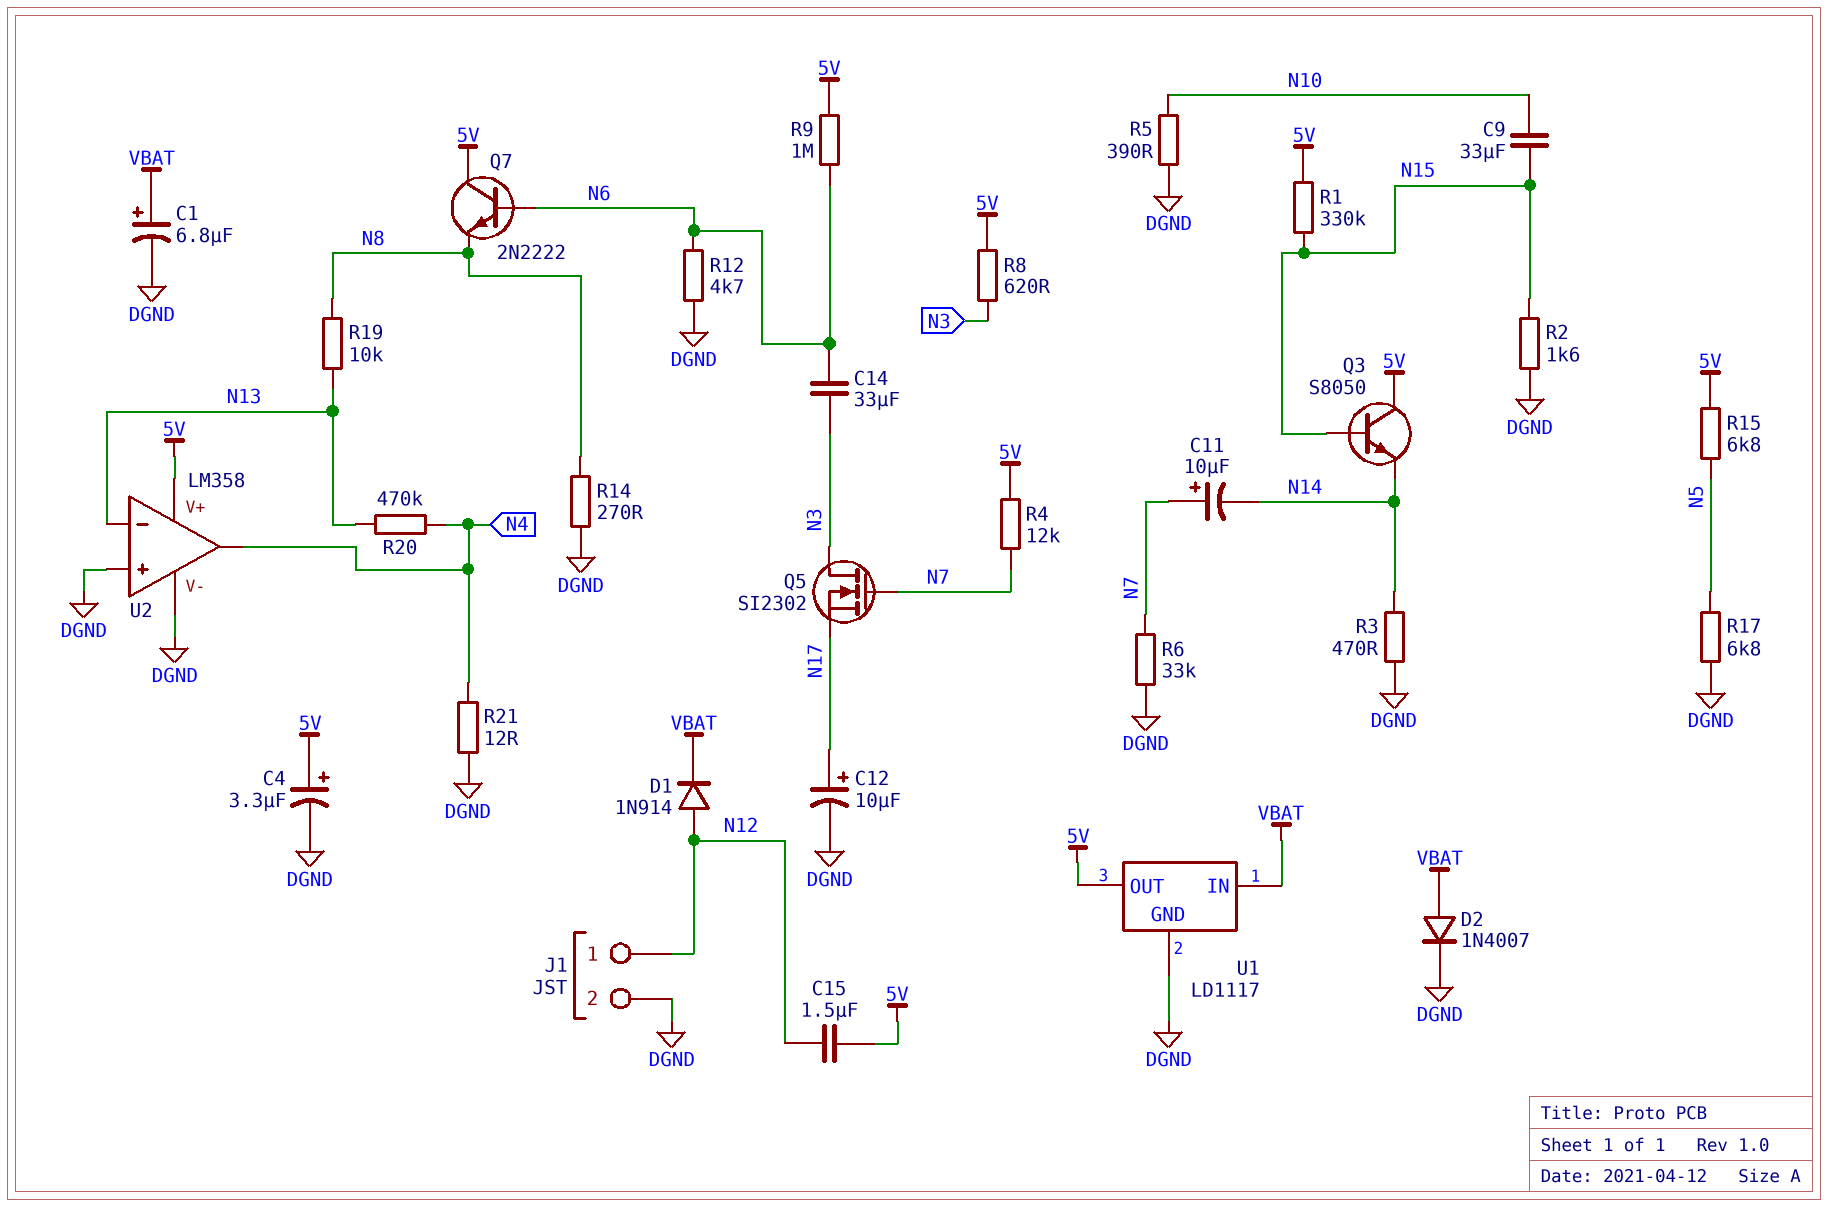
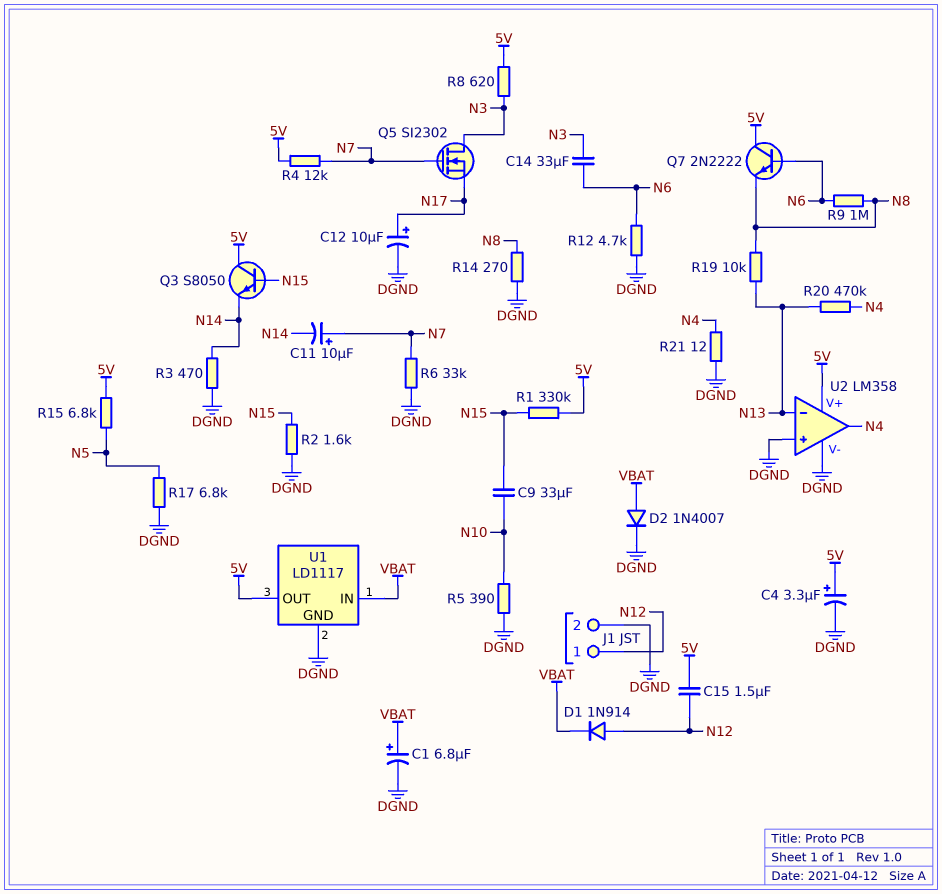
R9: 1M (5V, N6) -> 1M (N6, N8)

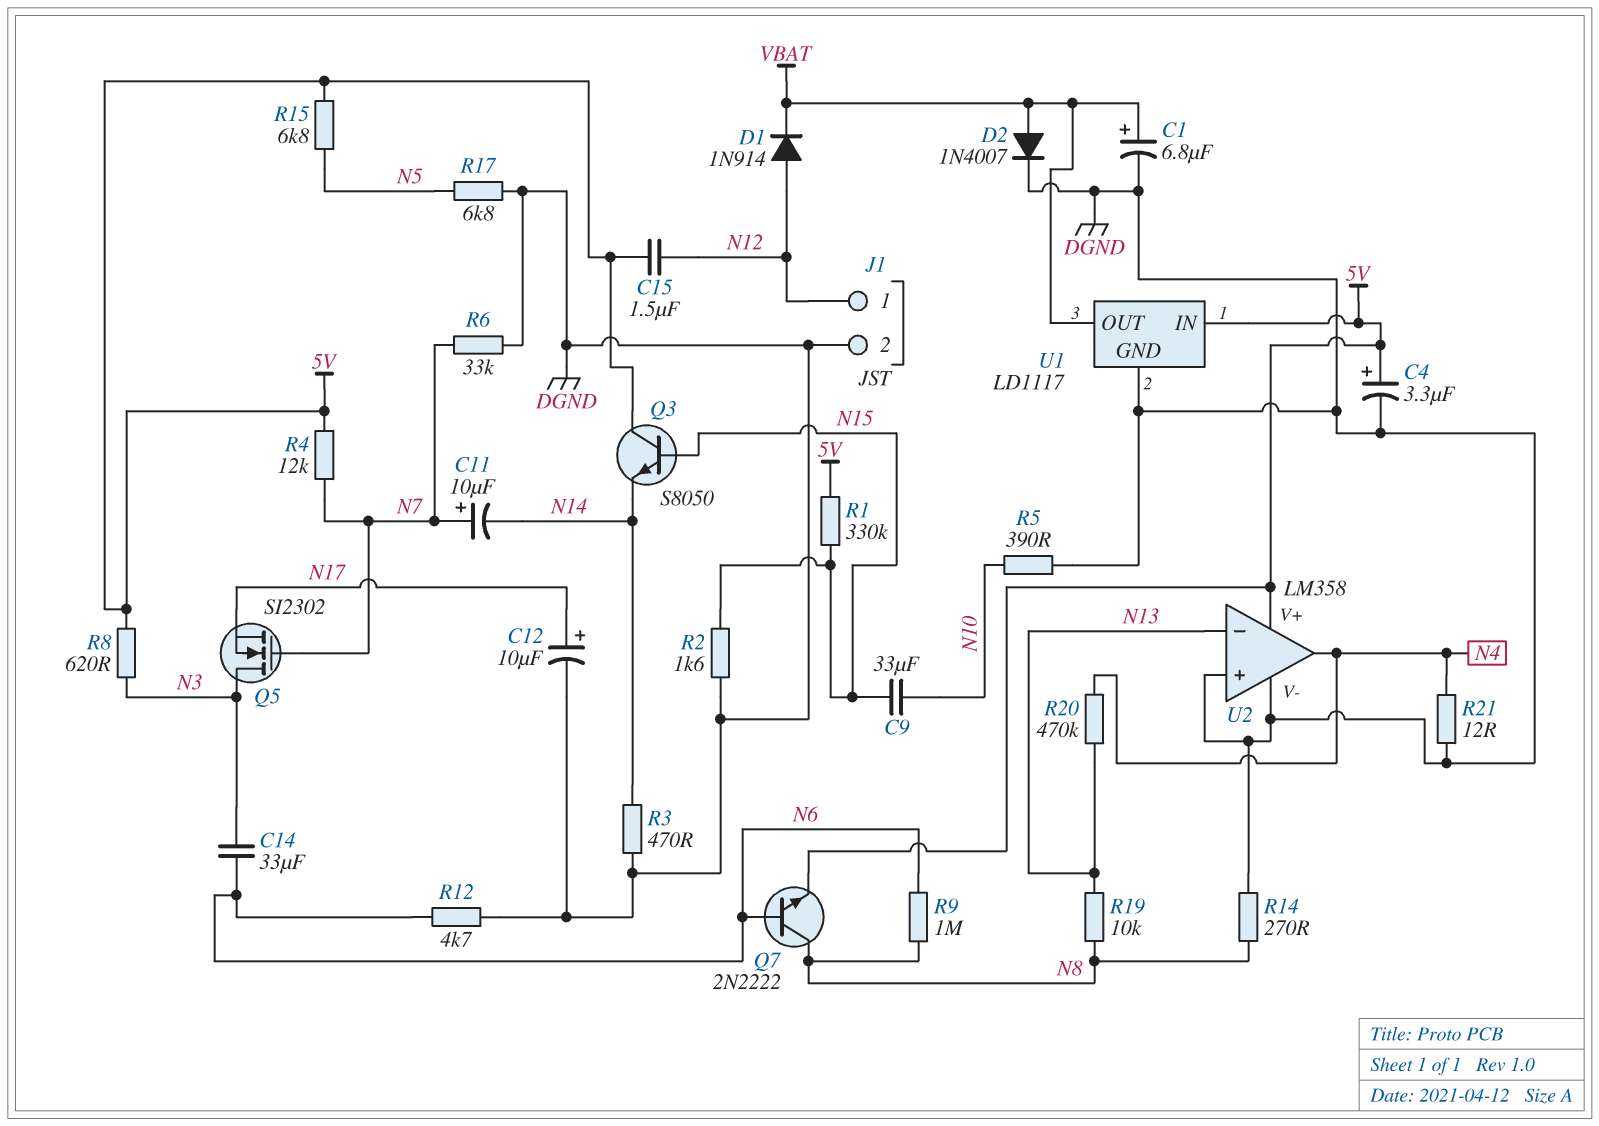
Q7: NPN 2N2222 (B N6, C 5V, E N8) -> NPN 2N2222 (B N6, C N8, E 5V)
U1 pin IN: VBAT -> 5V
U1 pin OUT: 5V -> VBAT

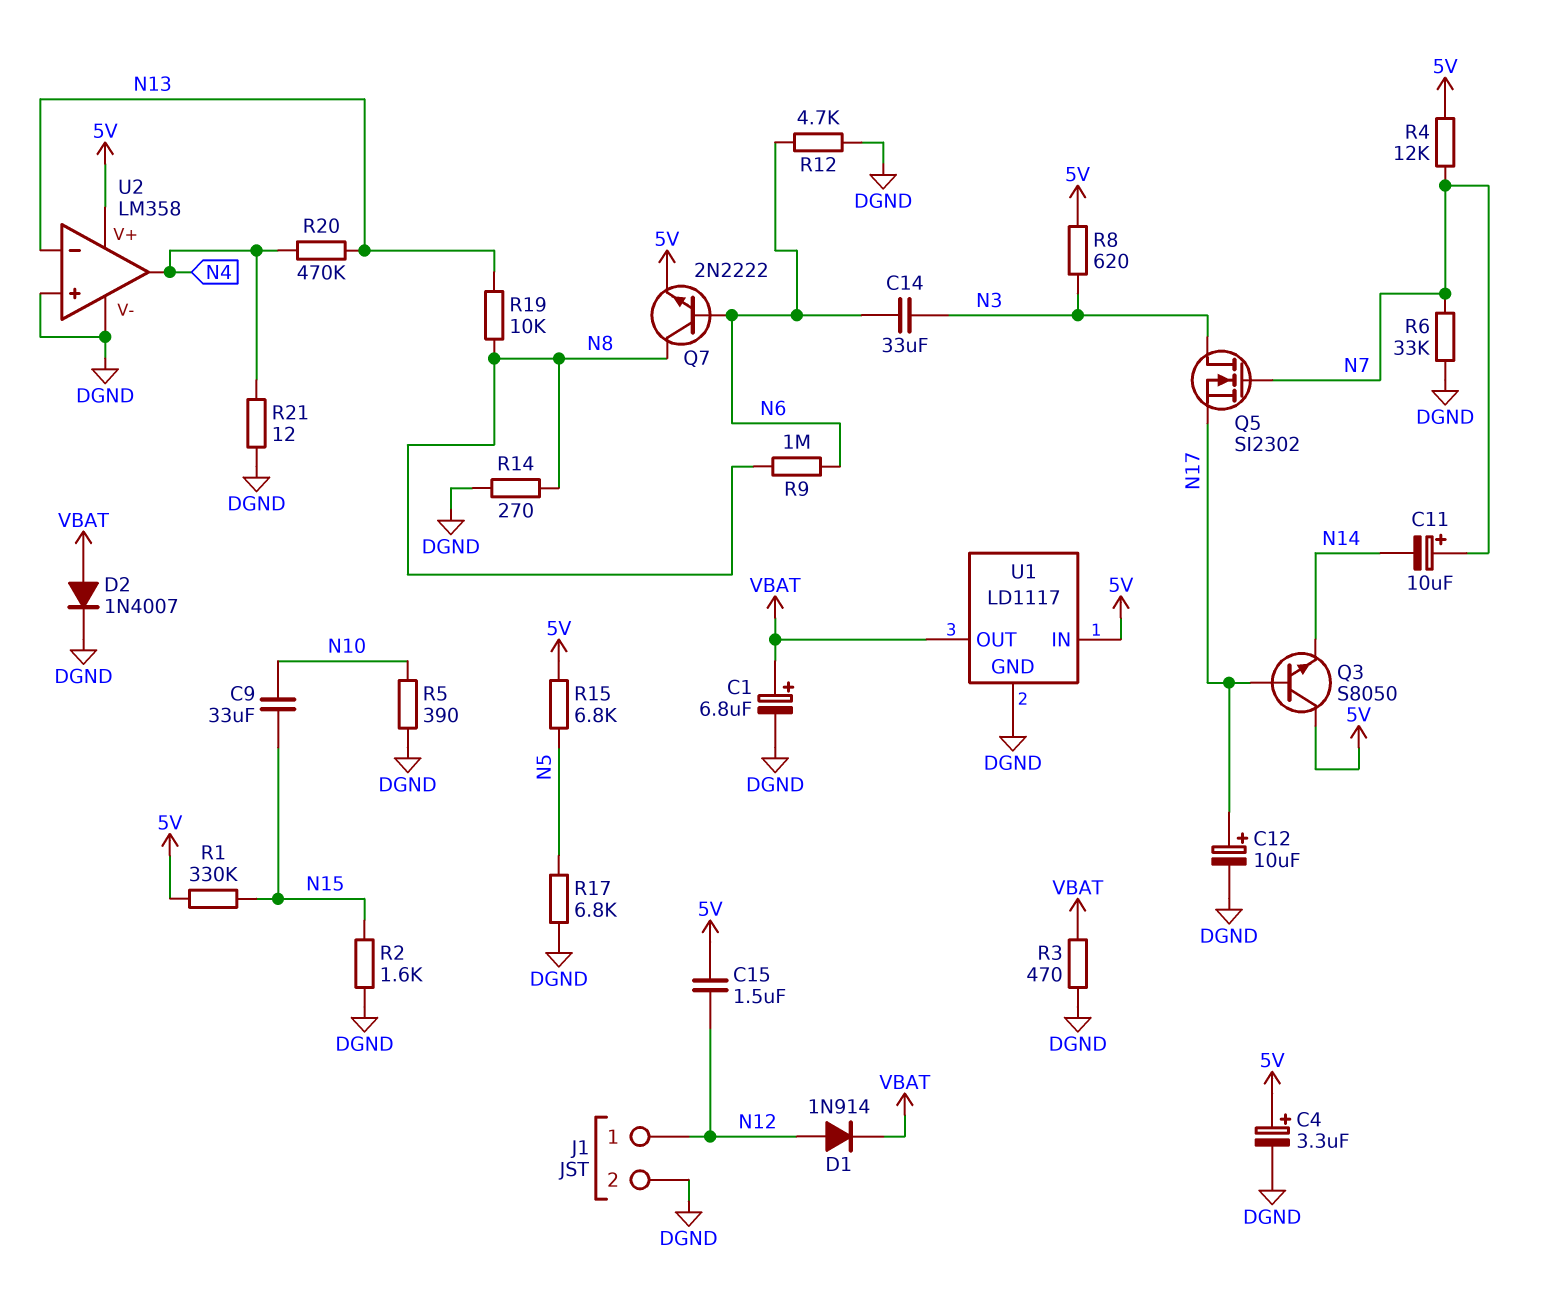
Q3: NPN S8050 (B N15, C 5V, E N14) -> NPN S8050 (B N17, C 5V, E N14)
R3: 470 (DGND, N14) -> 470 (DGND, VBAT)

